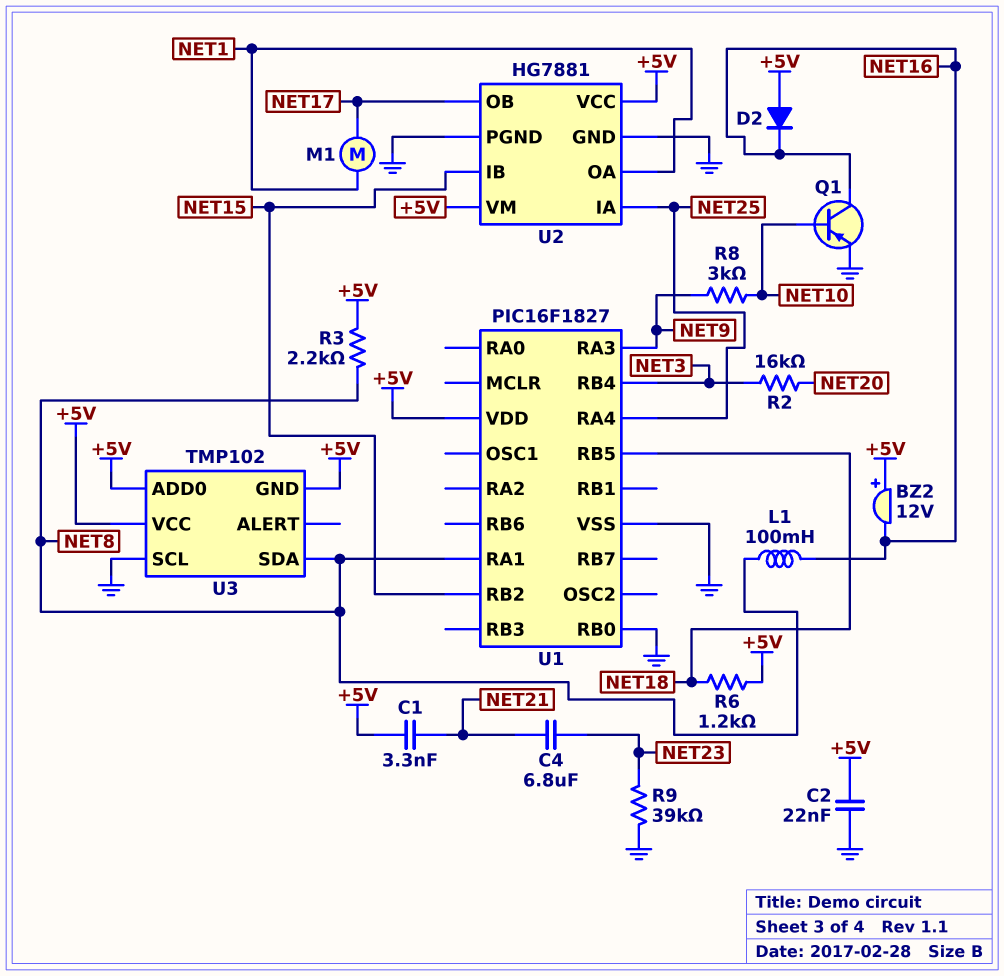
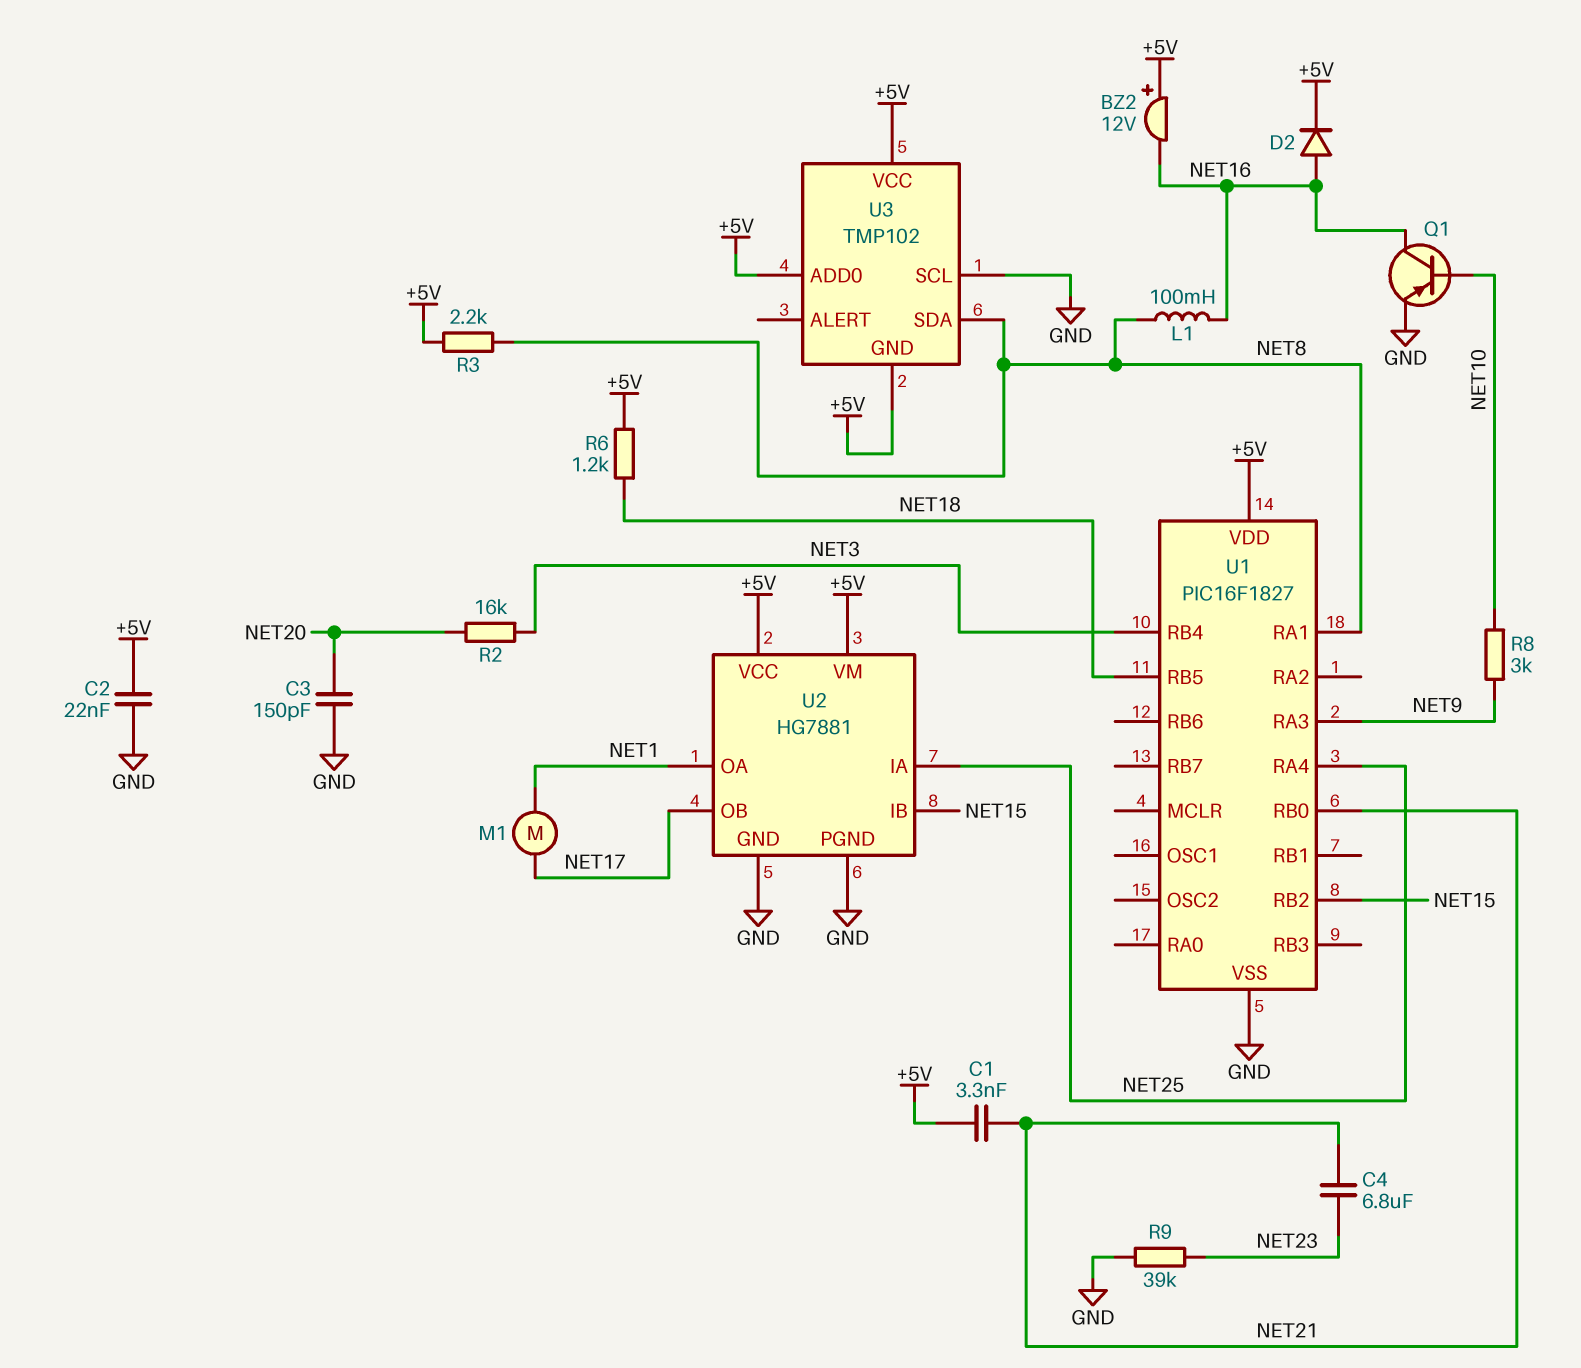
C3: none -> 150pF (GND, NET20)
D2: diode (A +5V, K NET16) -> diode (A NET16, K +5V)
U1 pin RB0: GND -> NET21

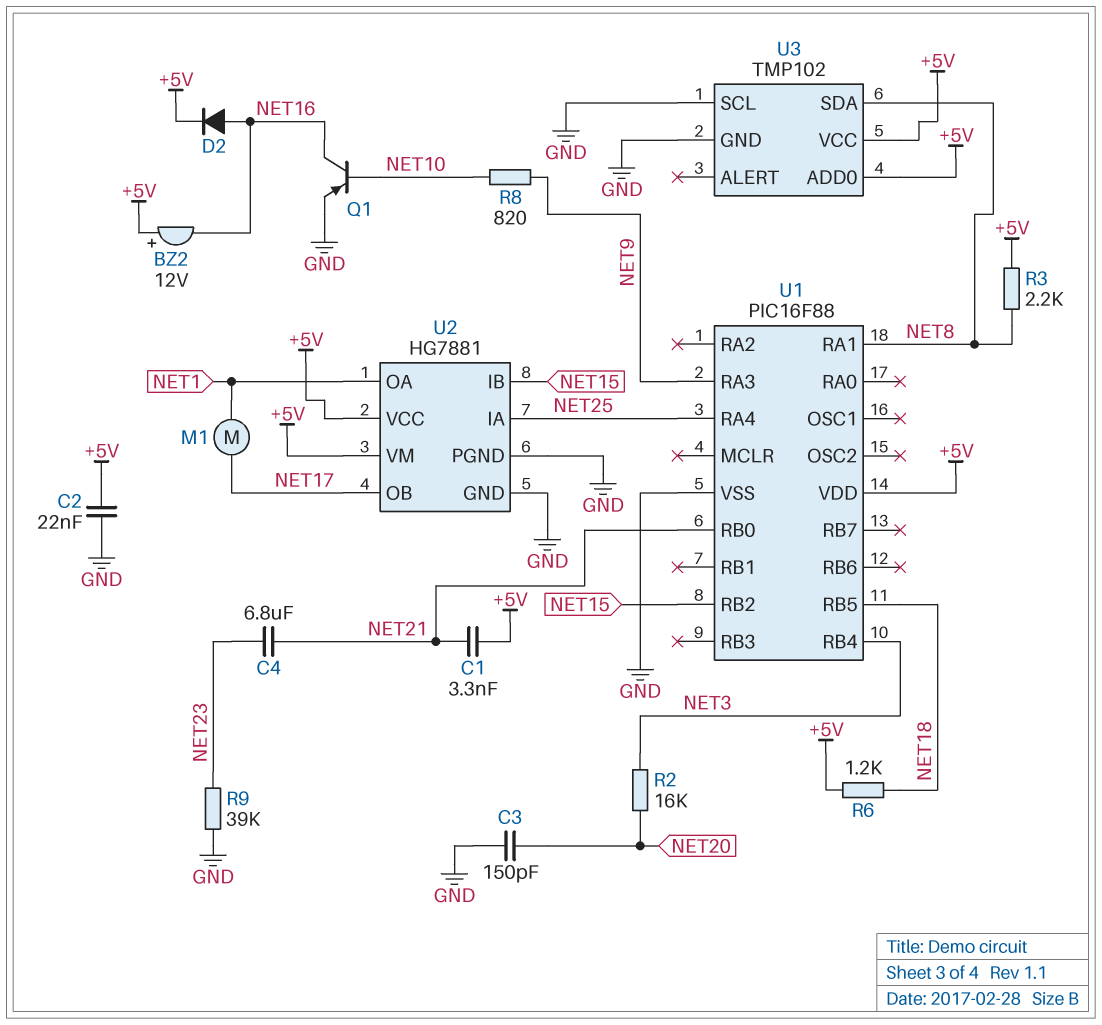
L1: 100mH (NET8, NET16) -> none
R8: 3k (NET9, NET10) -> 820 (NET9, NET10)
U1: PIC16F1827 -> PIC16F88
U3 pin GND: +5V -> GND

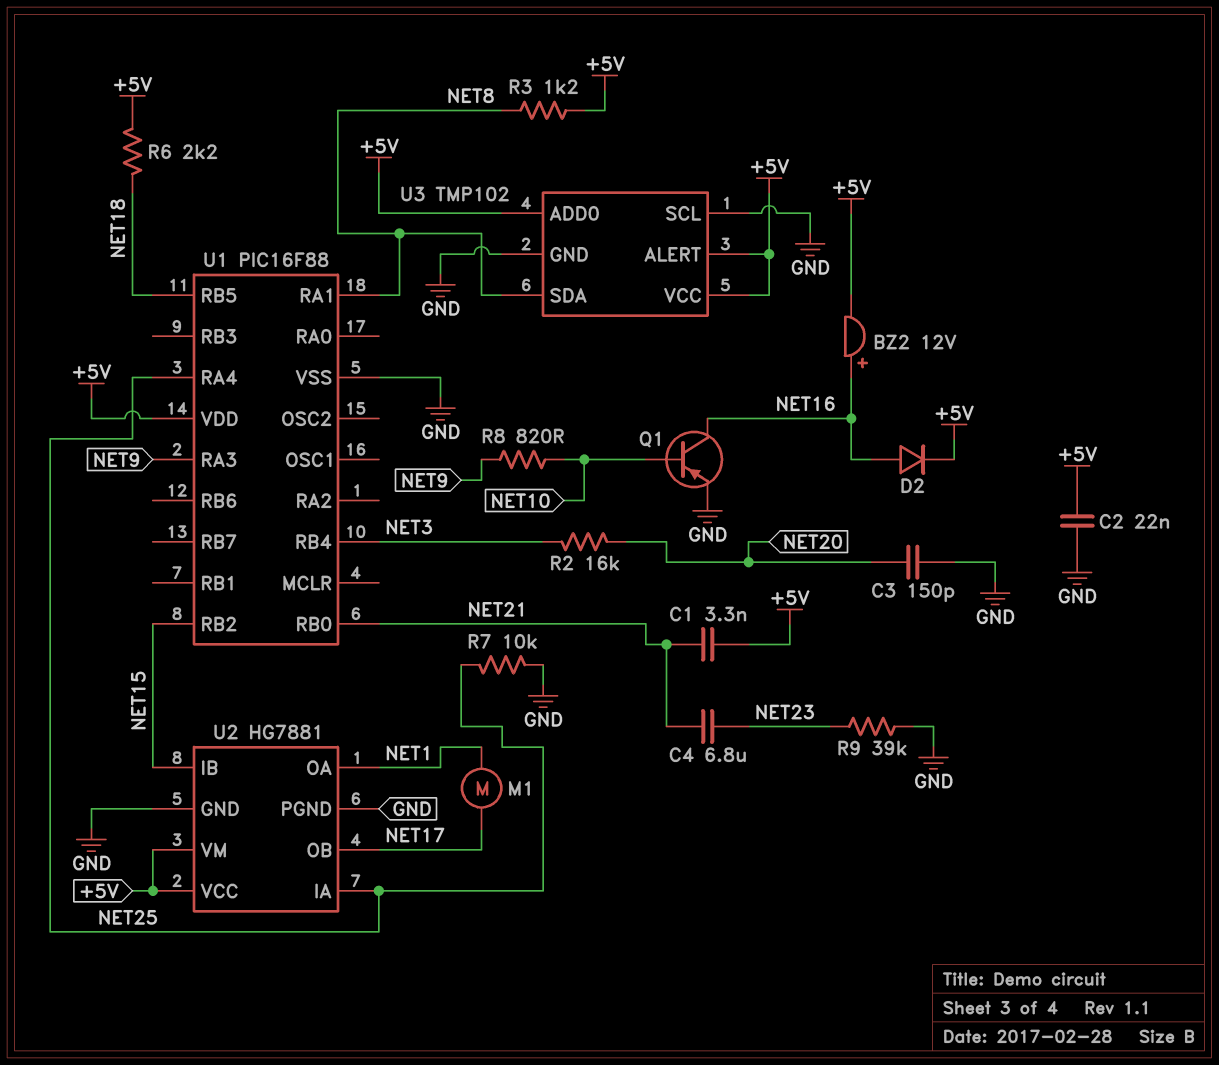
BZ2: buzzer 12V (plus +5V, minus NET16) -> buzzer 12V (plus NET16, minus +5V)
R3: 2.2k (+5V, NET8) -> 1.2k (+5V, NET8)
R6: 1.2k (+5V, NET18) -> 2.2k (+5V, NET18)
R7: none -> 10k (GND, NET25)
U3 pin ALERT: none -> +5V

